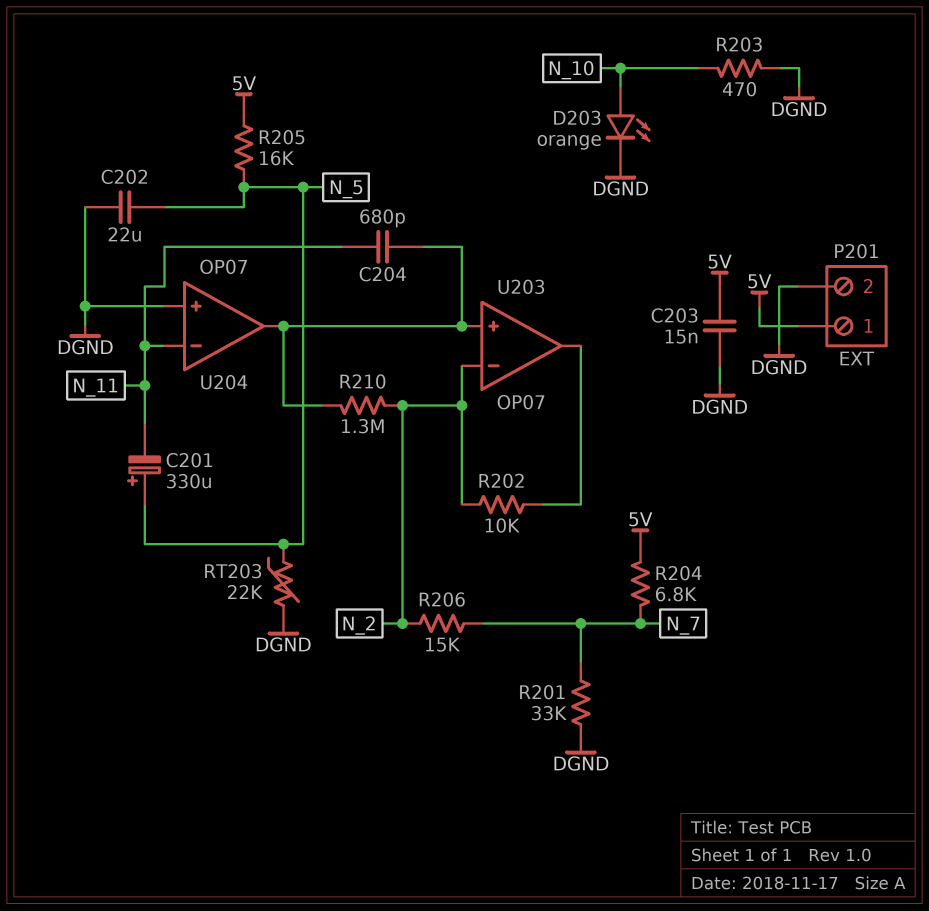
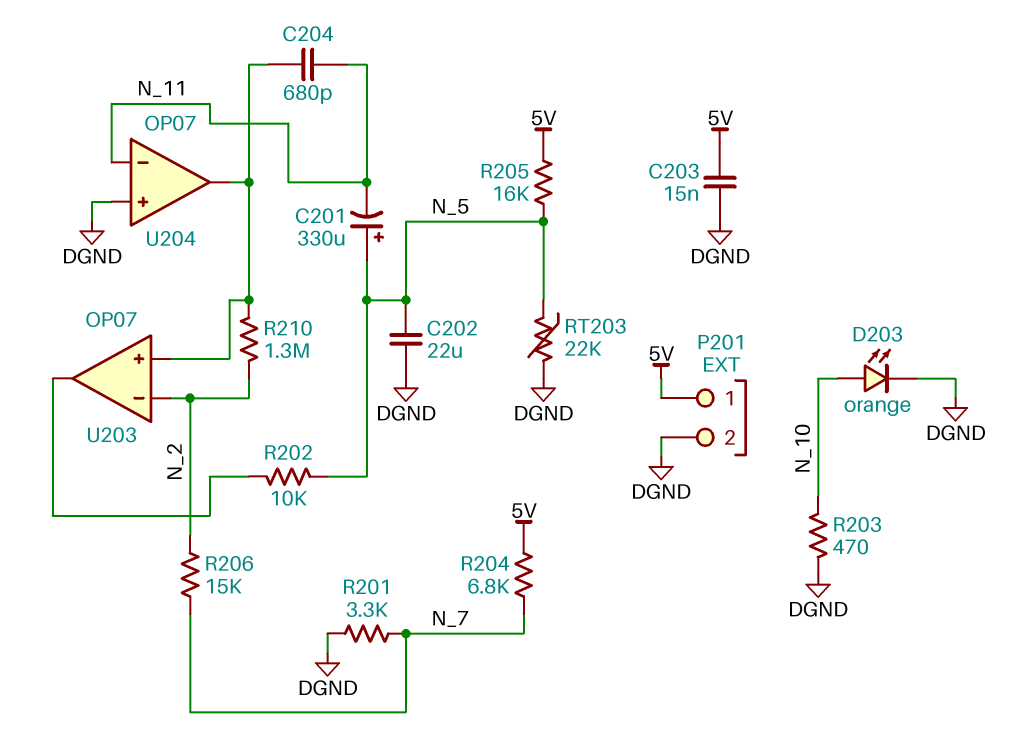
R201: 33k (DGND, N_7) -> 3.3k (DGND, N_7)
R202: 10k (N_2, U203/out) -> 10k (N_5, U203/out)

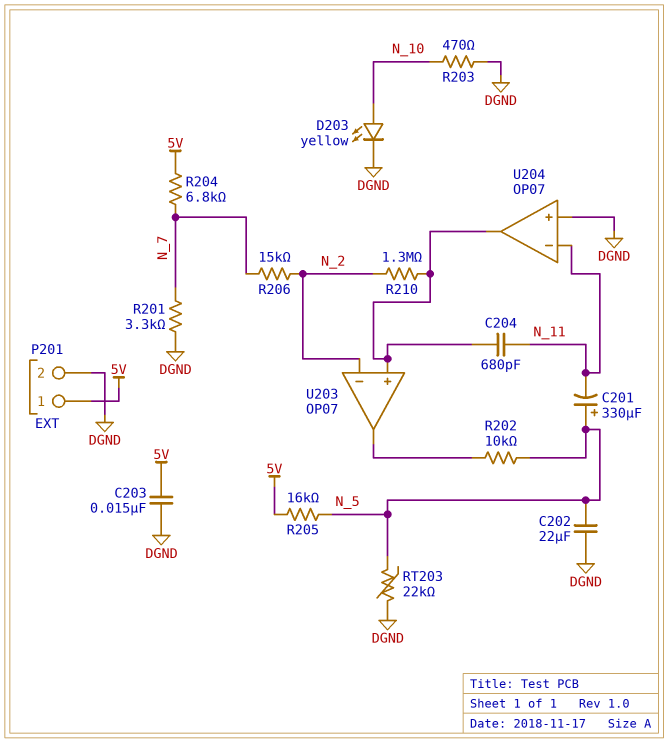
D203: LED orange (A N_10, K DGND) -> LED yellow (A N_10, K DGND)

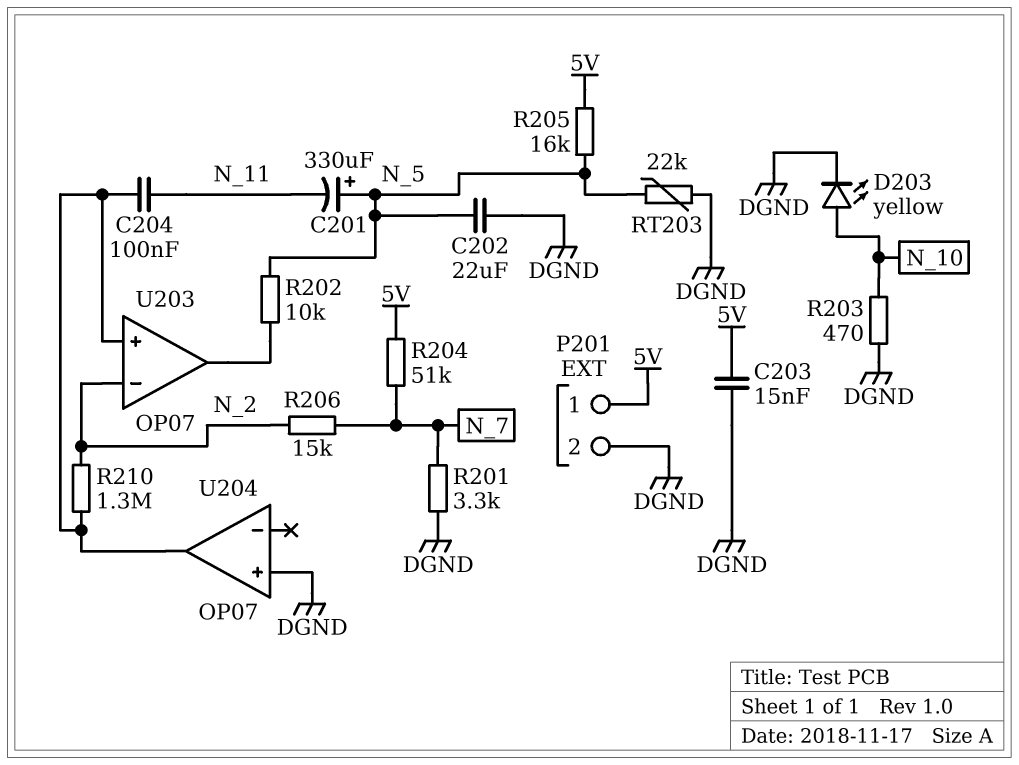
C204: 680pF (N_11, U203/in+) -> 100nF (N_11, U203/in+)
R204: 6.8k (5V, N_7) -> 51k (5V, N_7)
U204 pin in-: N_11 -> none

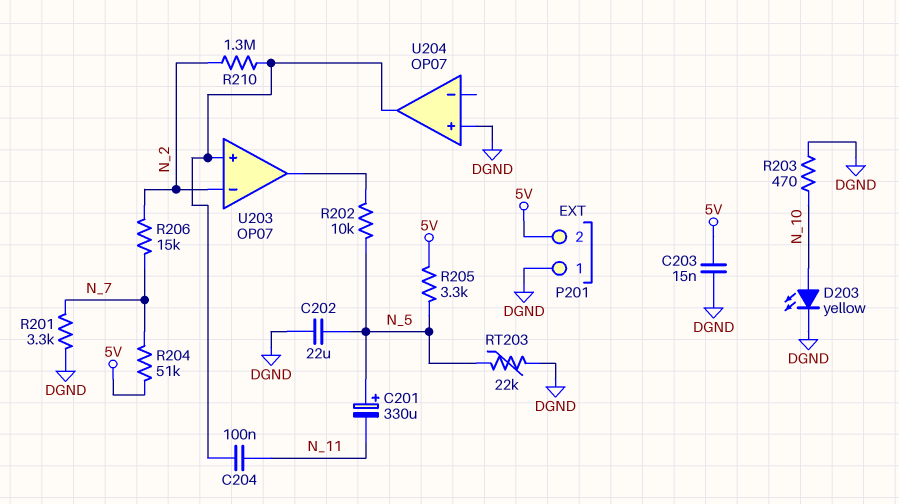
P201 pin 1: 5V -> DGND
P201 pin 2: DGND -> 5V
R205: 16k (5V, N_5) -> 3.3k (5V, N_5)

